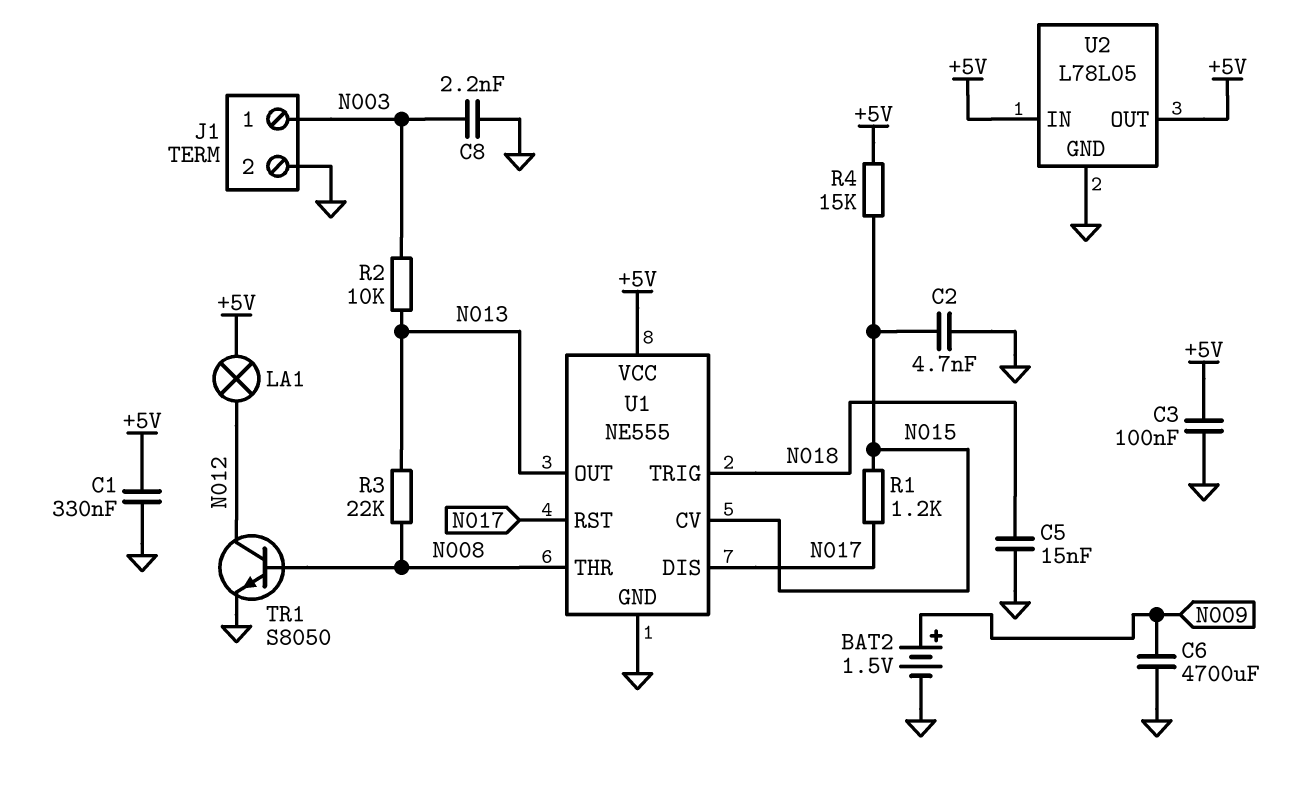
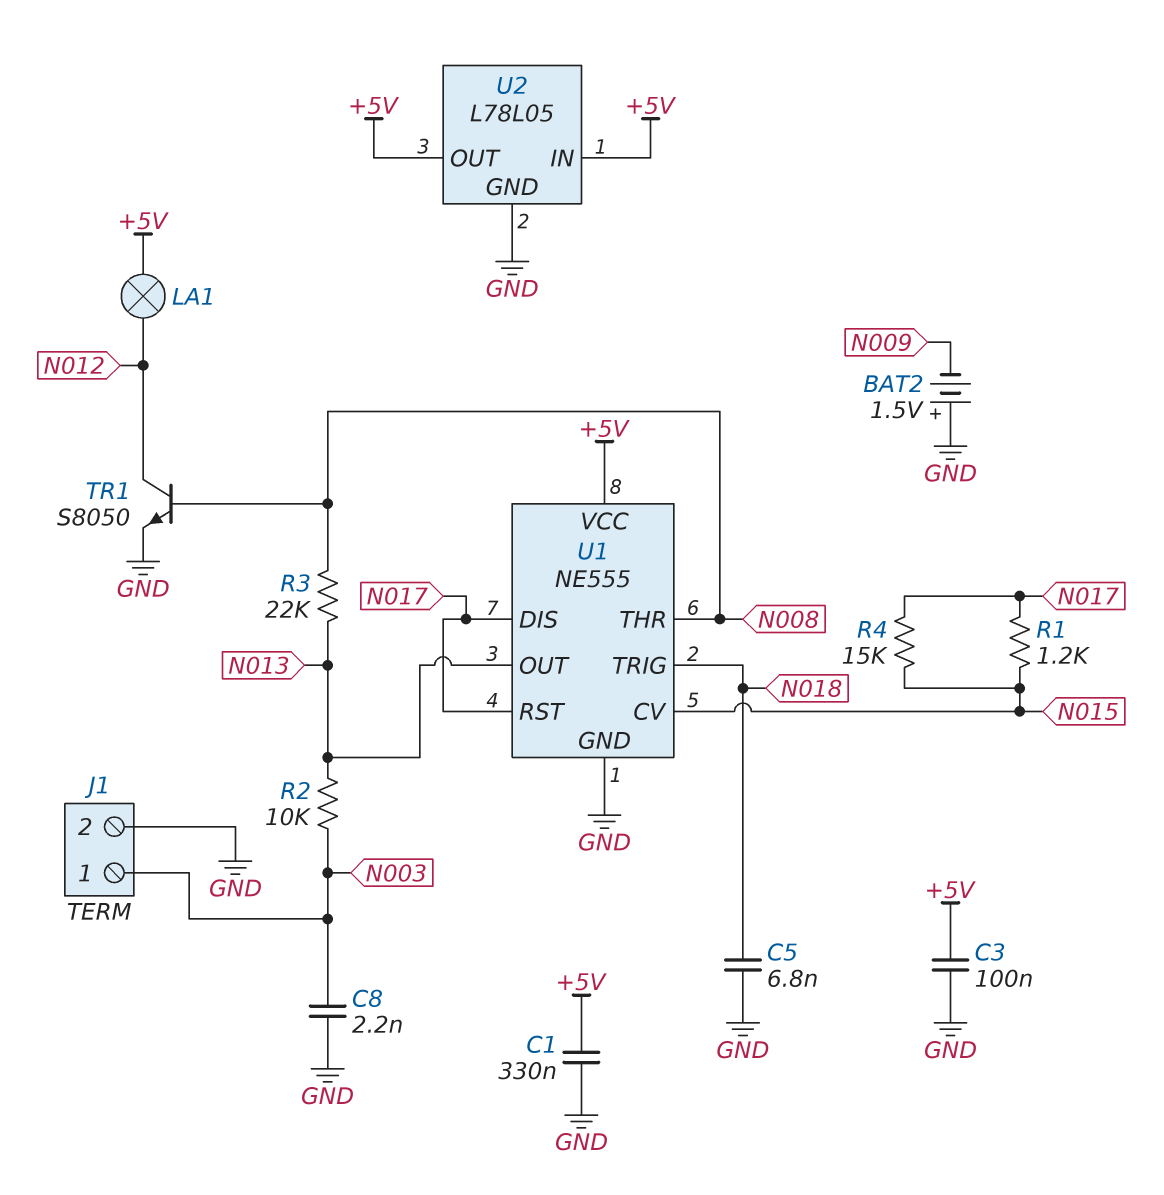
BAT2: 1.5V (plus N009, minus GND) -> 1.5V (plus GND, minus N009)
C2: 4.7nF (GND, N015) -> none
C5: 15nF (GND, N018) -> 6.8nF (GND, N018)
C6: 4700uF (GND, N009) -> none
R4: 15k (+5V, N015) -> 15k (N015, N017)

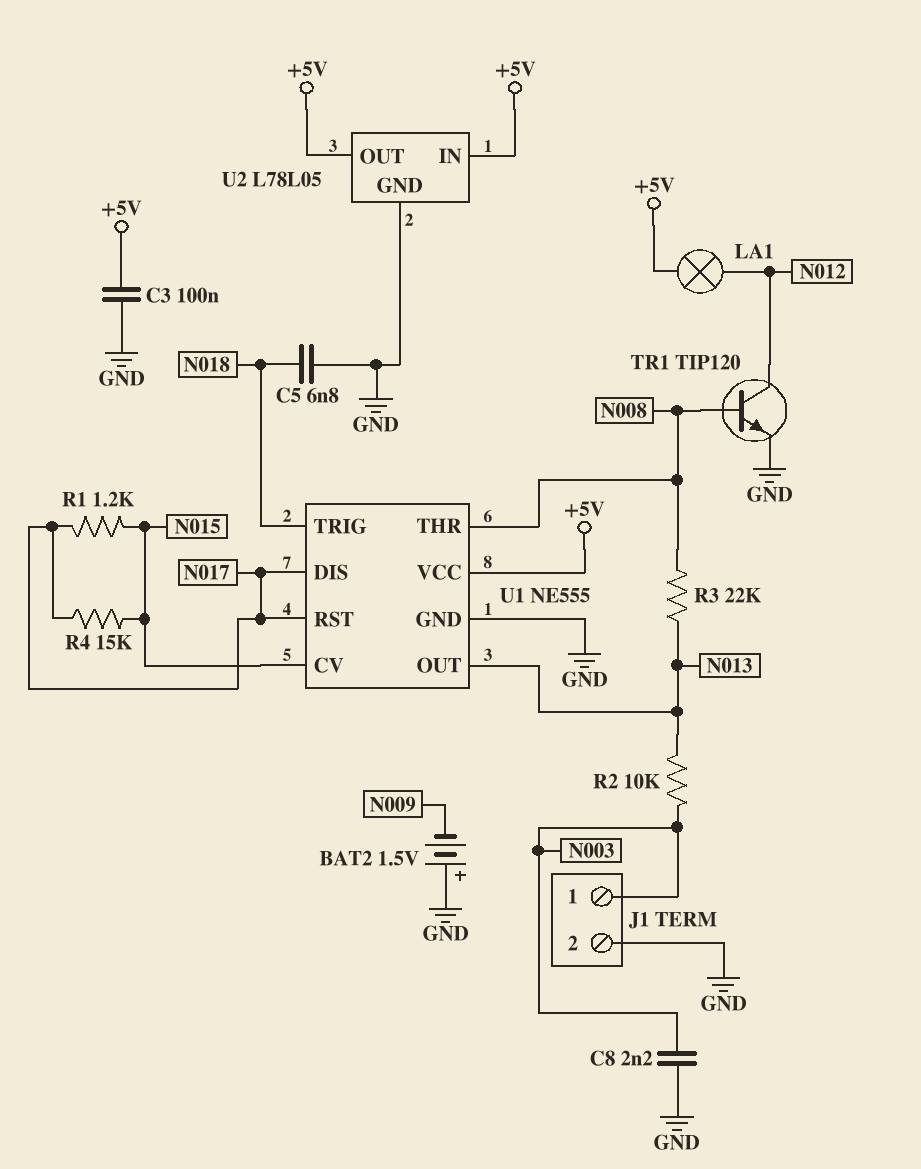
C1: 330nF (+5V, GND) -> none
TR1: NPN S8050 (B N008, C N012, E GND) -> NPN TIP120 (B N008, C N012, E GND)

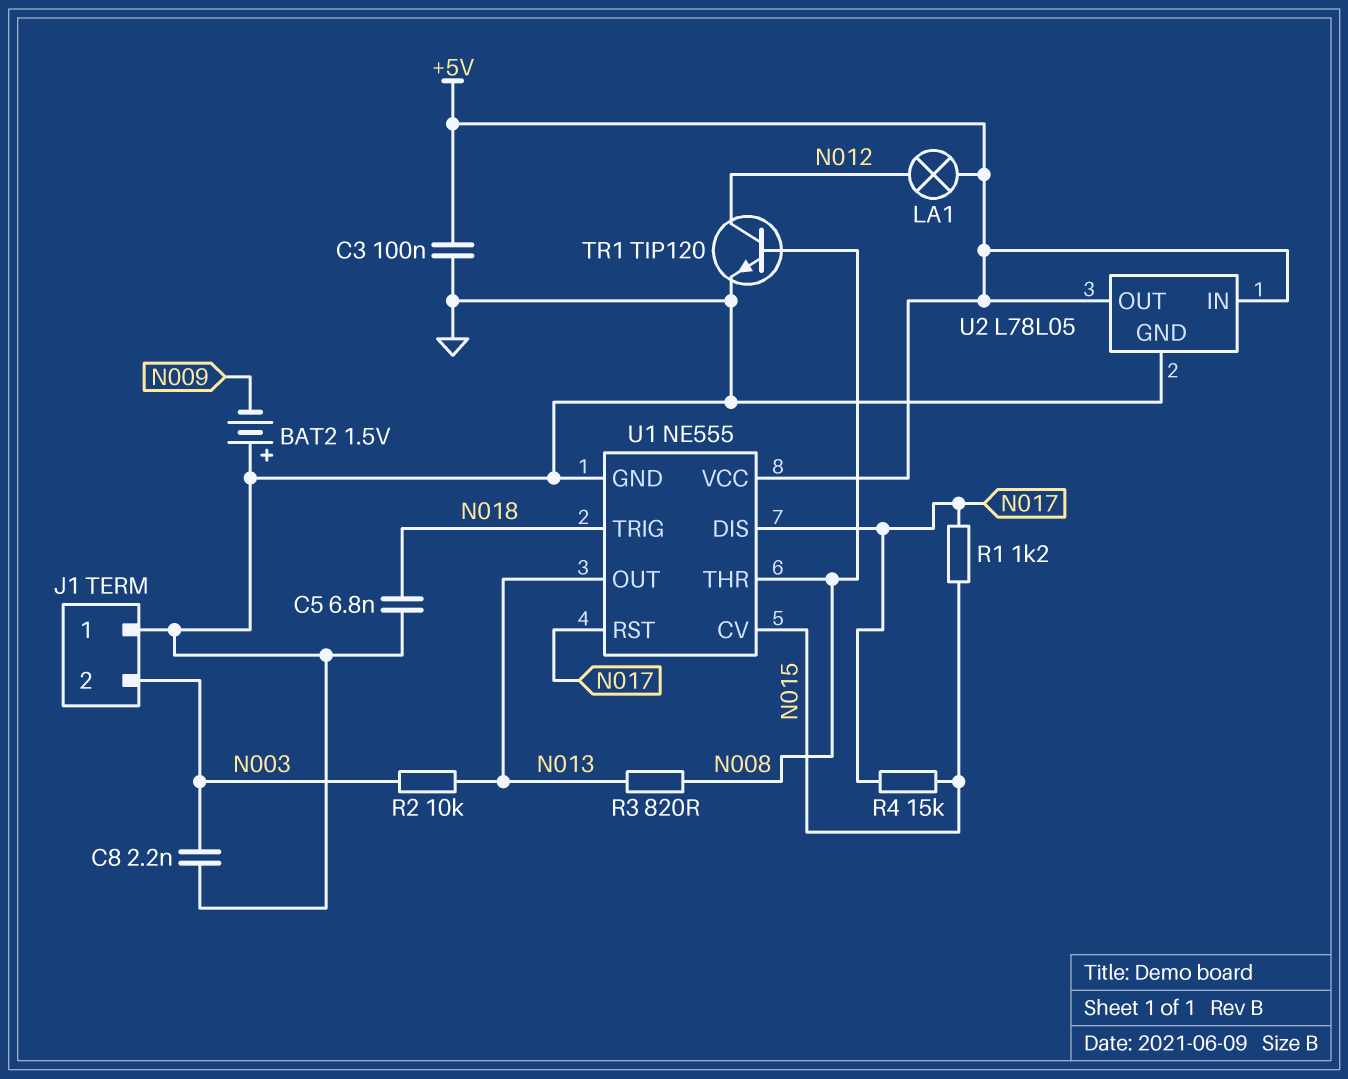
J1 pin 1: N003 -> GND
J1 pin 2: GND -> N003
R3: 22k (N008, N013) -> 820 (N008, N013)

